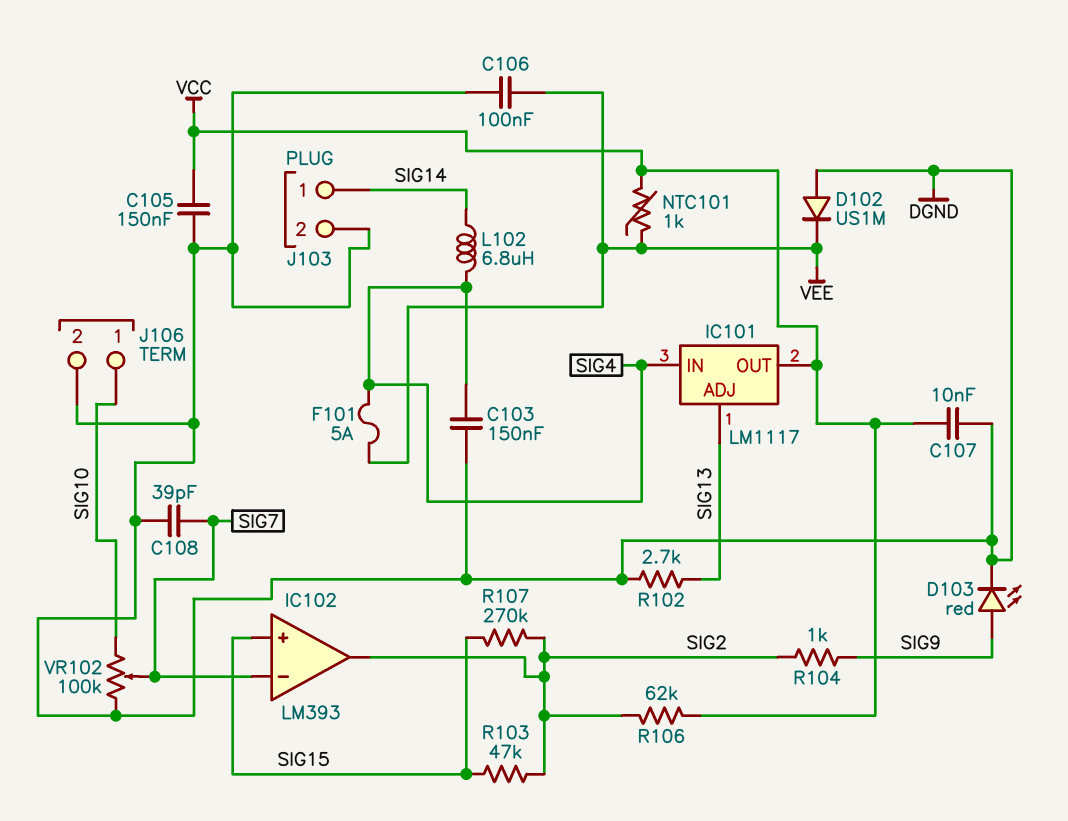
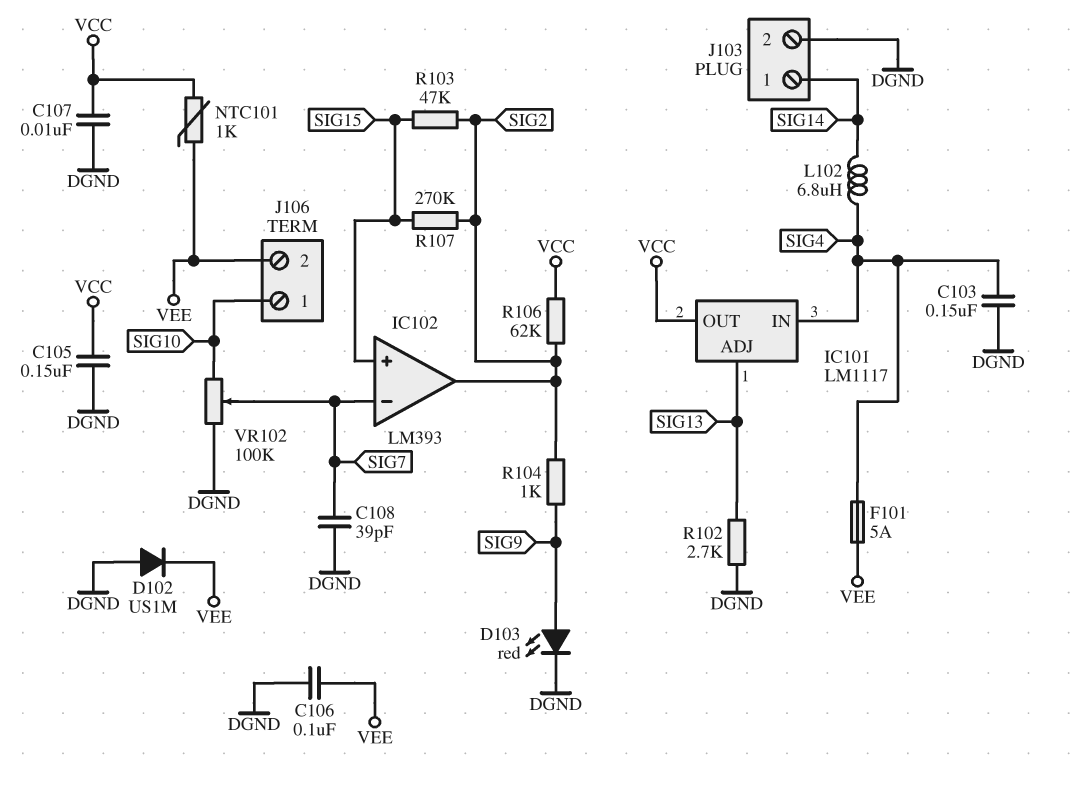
J106 pin 2: DGND -> VEE

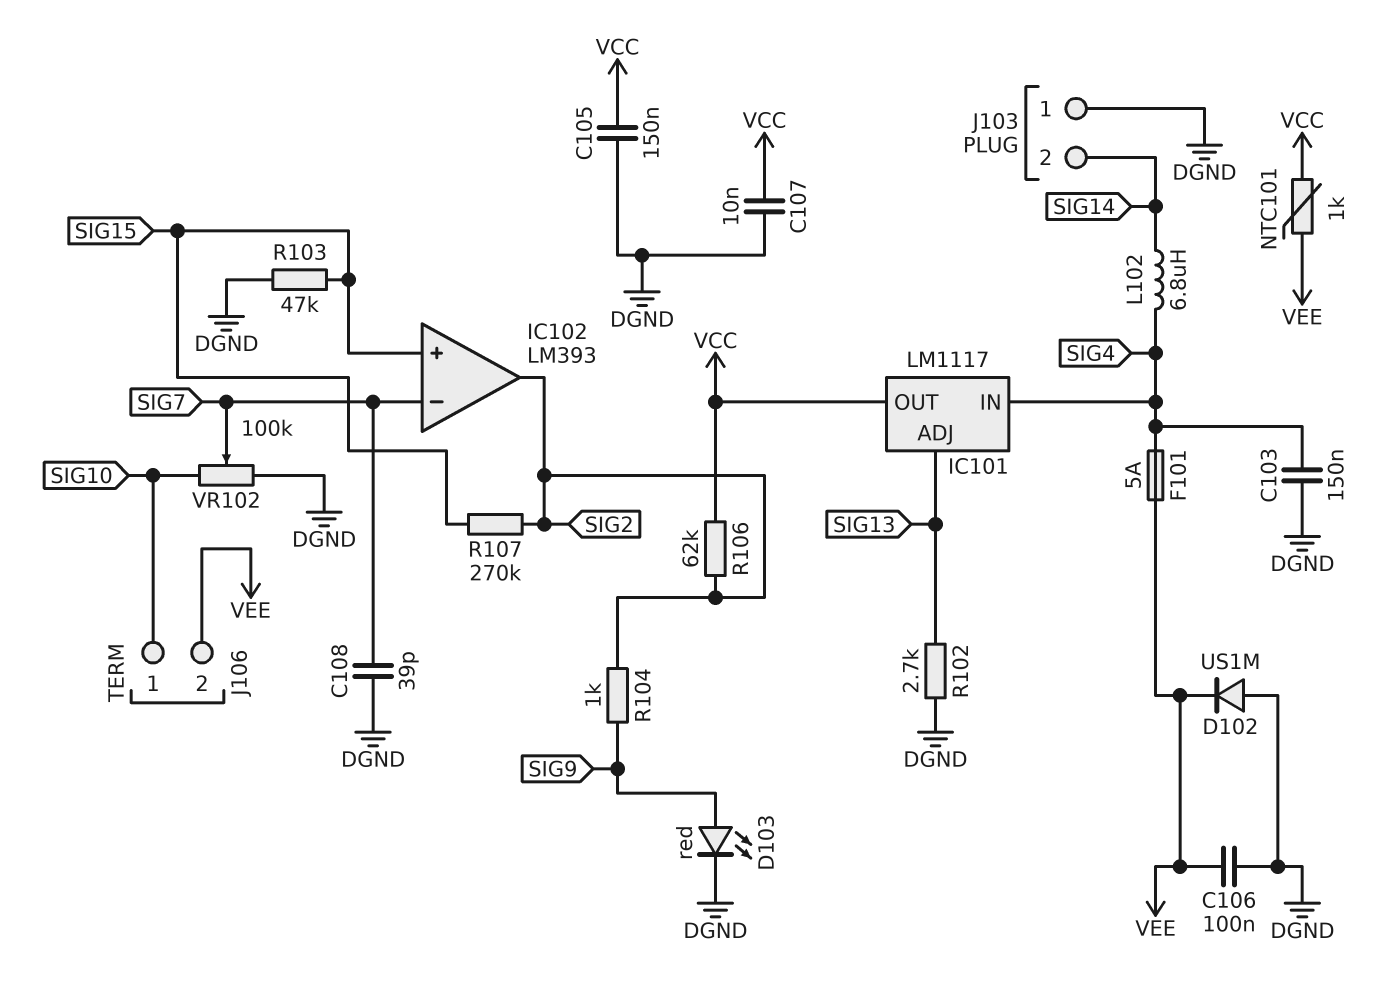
J103 pin 1: SIG14 -> DGND
J103 pin 2: DGND -> SIG14
R103: 47k (SIG2, SIG15) -> 47k (DGND, SIG15)

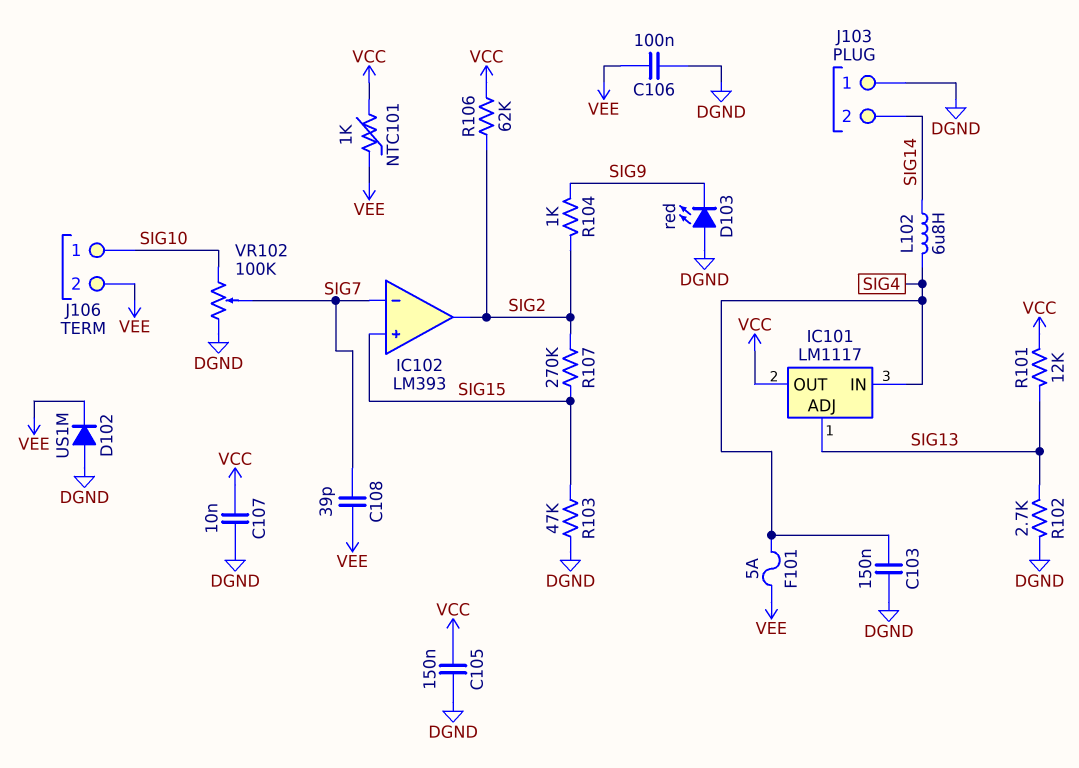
C108: 39pF (DGND, SIG7) -> 39pF (SIG7, VEE)
D103: LED red (A SIG9, K DGND) -> LED red (A DGND, K SIG9)
R101: none -> 12k (SIG13, VCC)

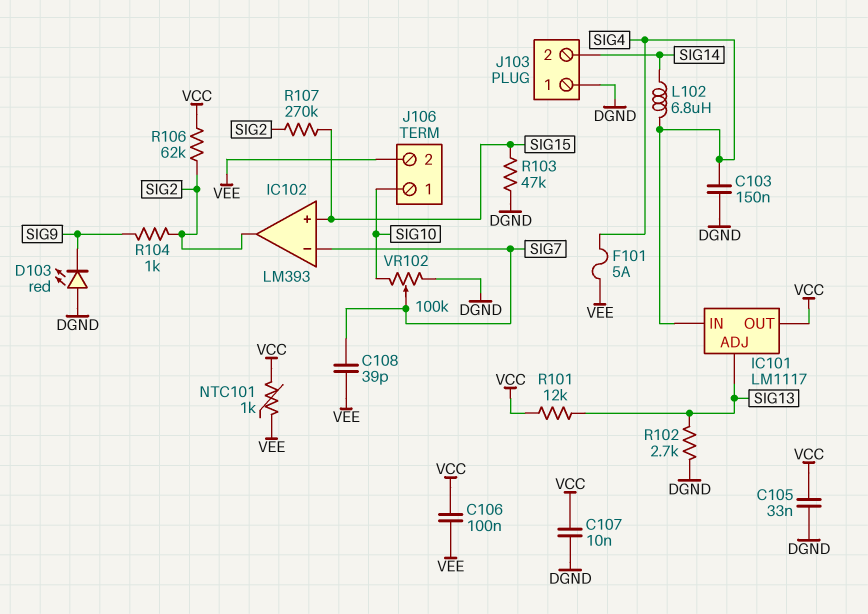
C105: 150nF (DGND, VCC) -> 33nF (DGND, VCC)
C106: 100nF (DGND, VEE) -> 100nF (VCC, VEE)
D102: diode US1M (A DGND, K VEE) -> none

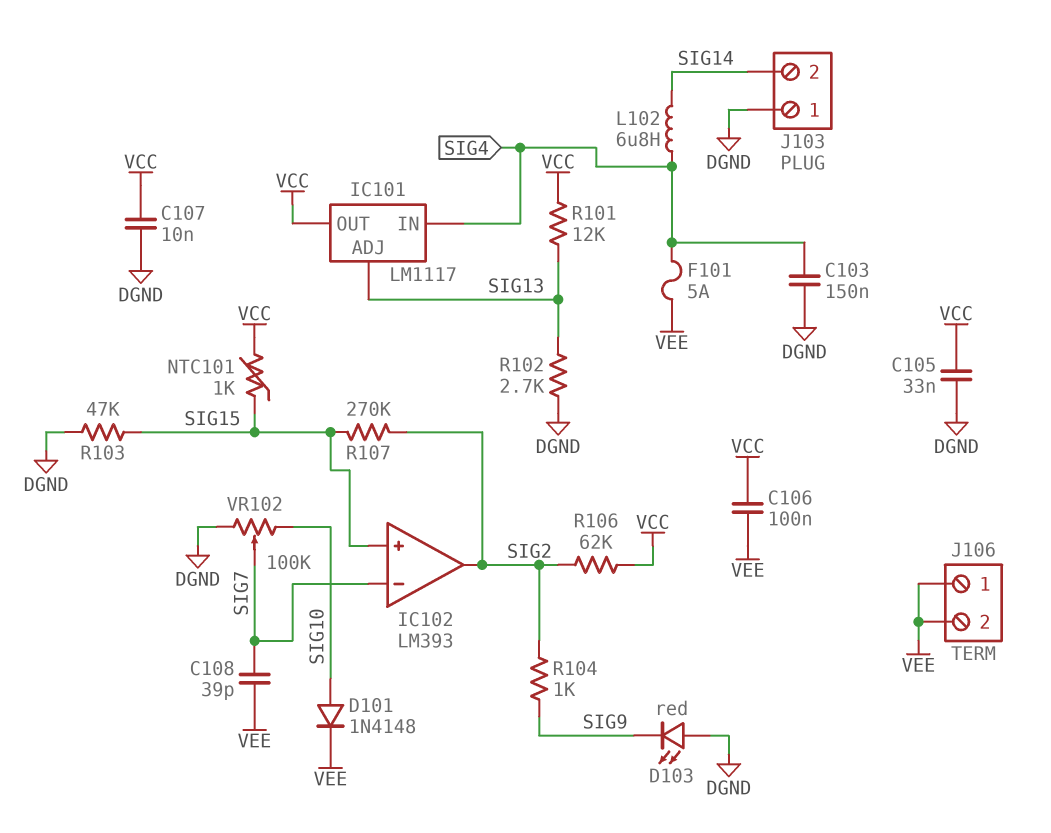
D101: none -> diode 1N4148 (A SIG10, K VEE)
J106 pin 1: SIG10 -> VEE
NTC101: 1k (VCC, VEE) -> 1k (SIG15, VCC)

